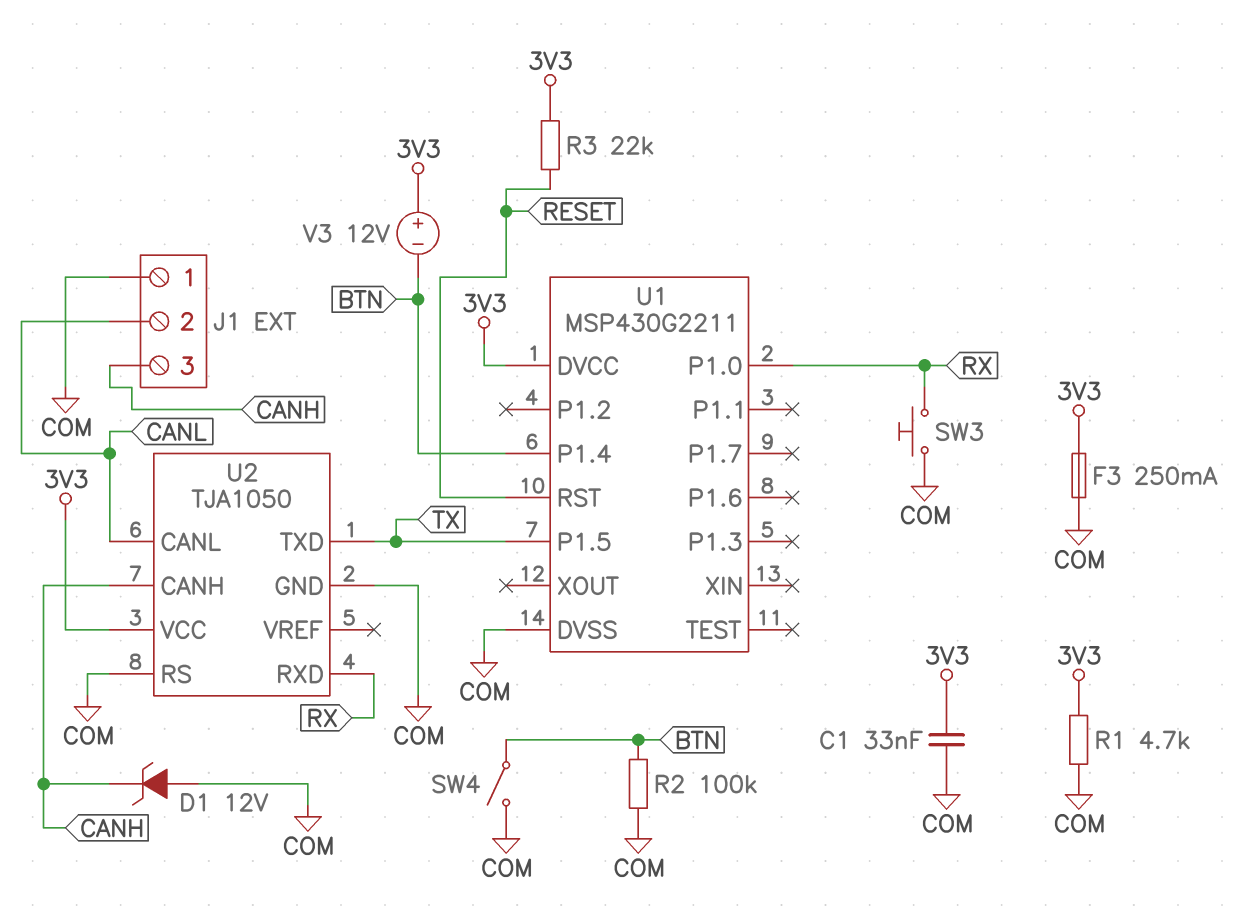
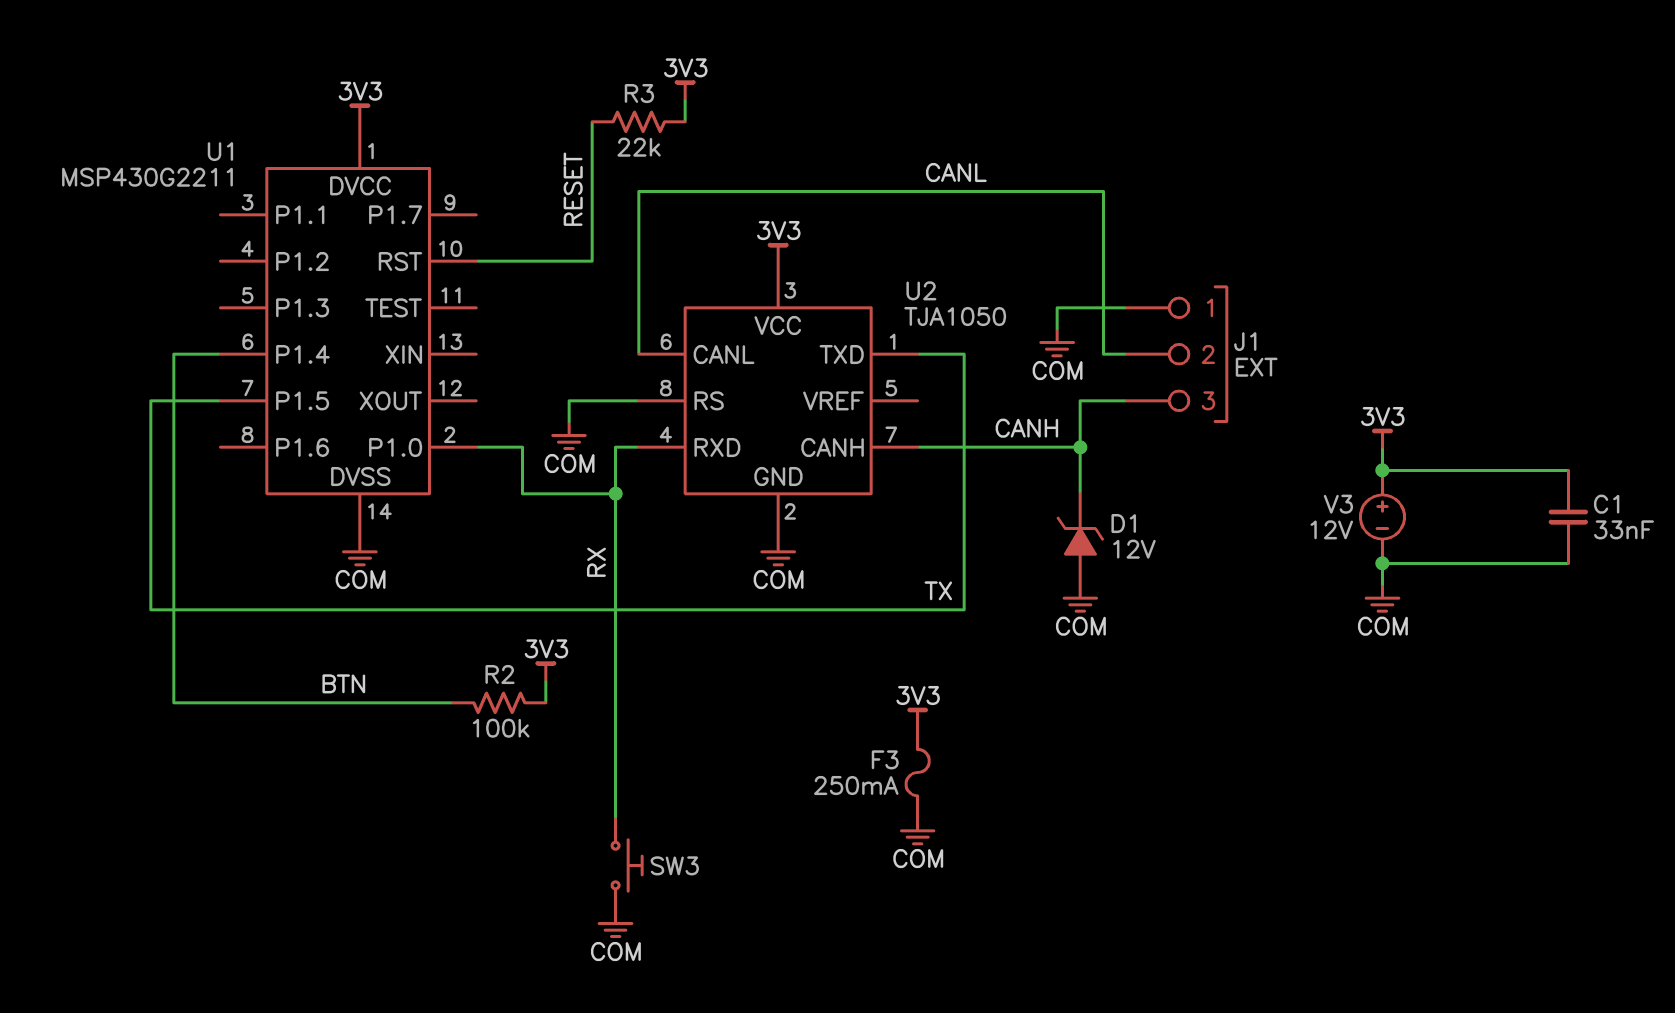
R1: 4.7k (3V3, COM) -> none
R2: 100k (BTN, COM) -> 100k (3V3, BTN)
SW4: switch (BTN, COM) -> none
V3: 12V (plus 3V3, minus BTN) -> 12V (plus 3V3, minus COM)

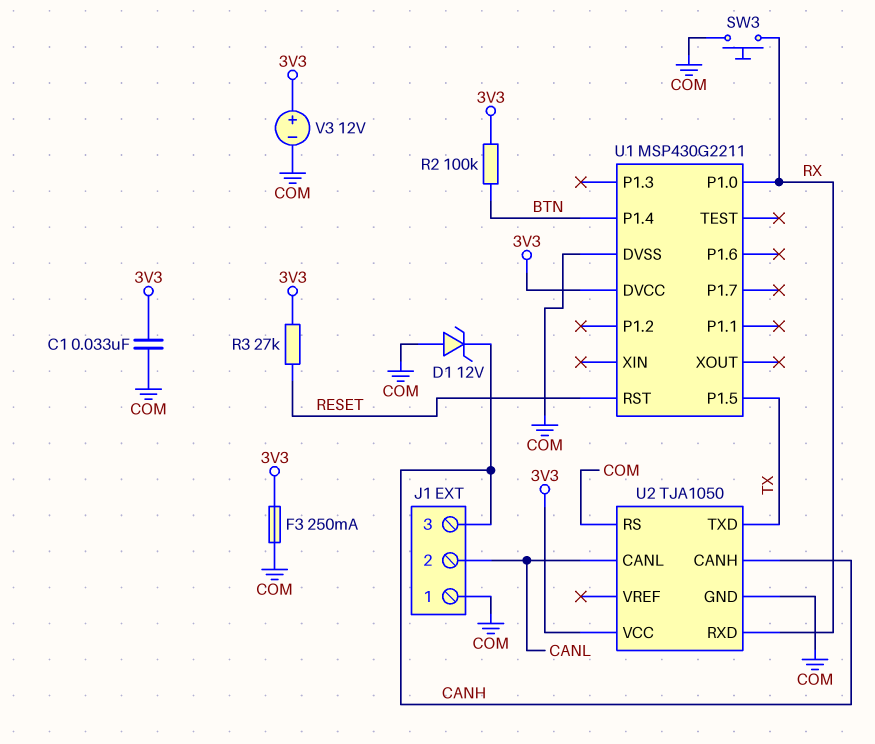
R3: 22k (3V3, RESET) -> 27k (3V3, RESET)

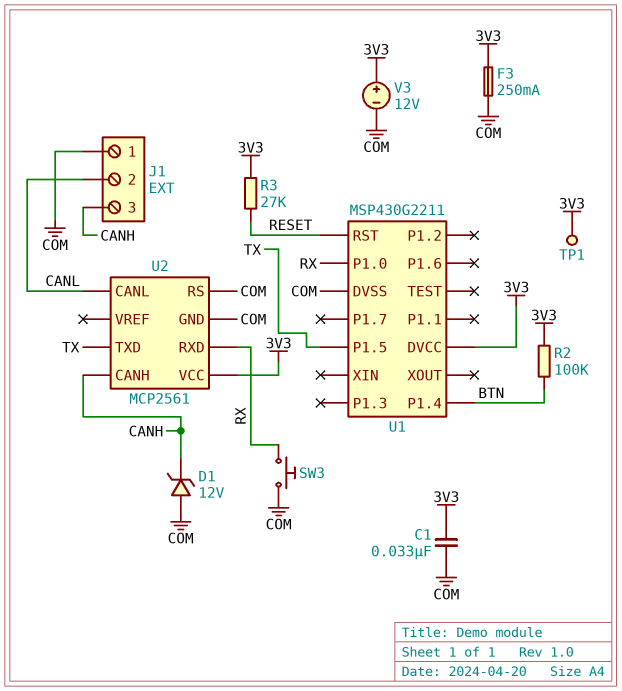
TP1: none -> test point (3V3)
U2: TJA1050 -> MCP2561

